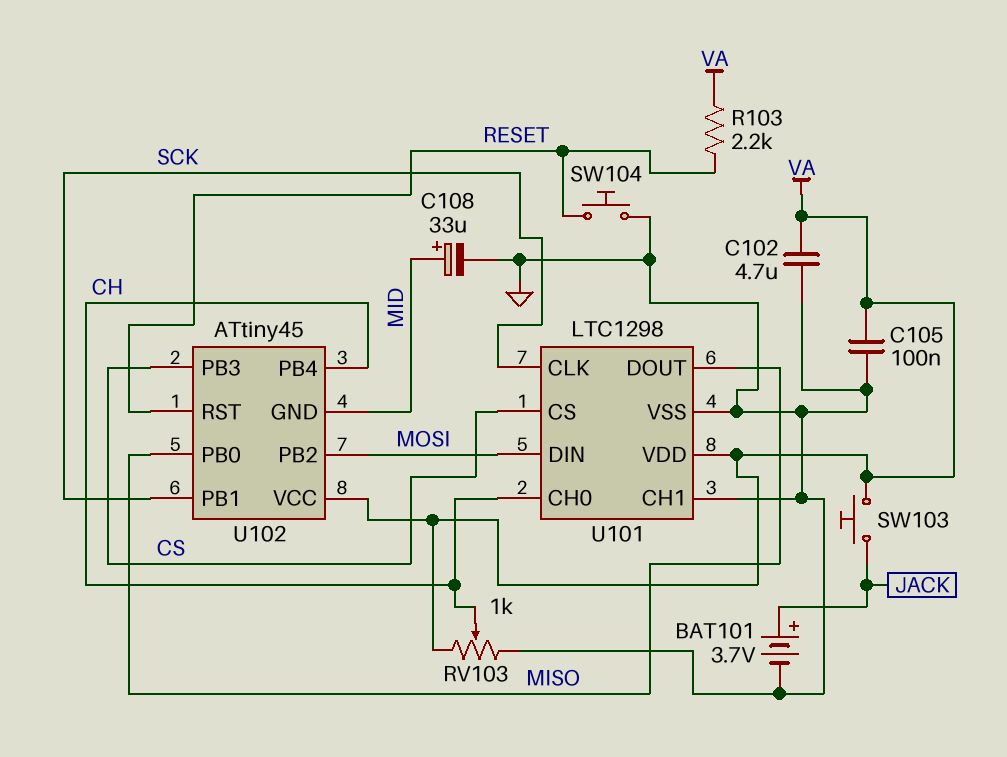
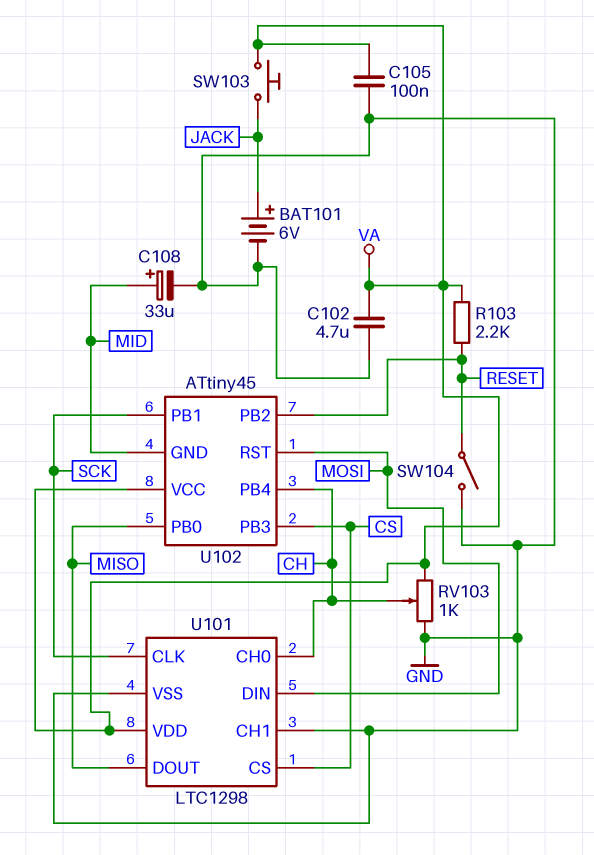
BAT101: 3.7V (plus JACK, minus GND) -> 6V (plus JACK, minus GND)
SW104: button (GND, RESET) -> switch (GND, RESET)
U102 pin PB2: MOSI -> RESET
U102 pin RST: RESET -> MOSI

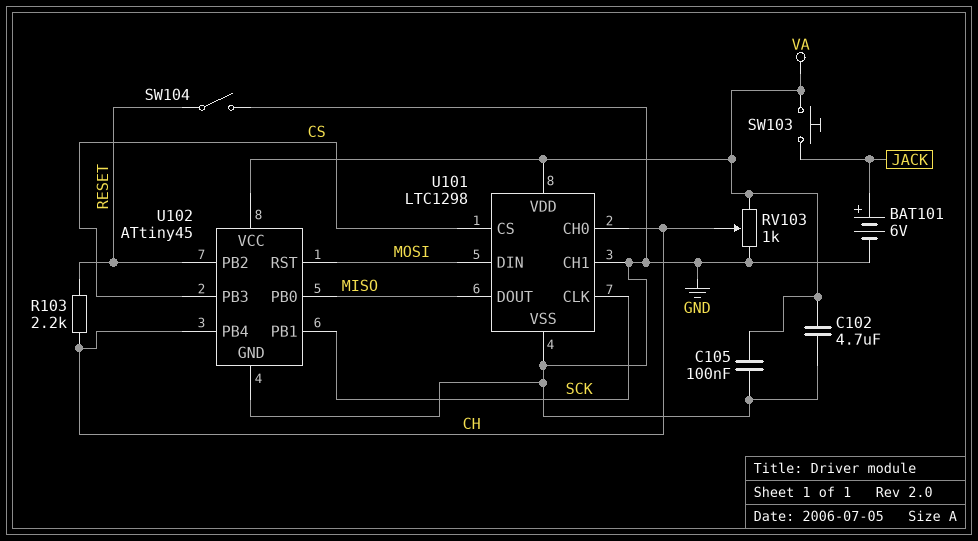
C108: 33uF (plus MID, minus GND) -> none
R103: 2.2k (RESET, VA) -> 2.2k (CH, RESET)
U102 pin GND: MID -> GND

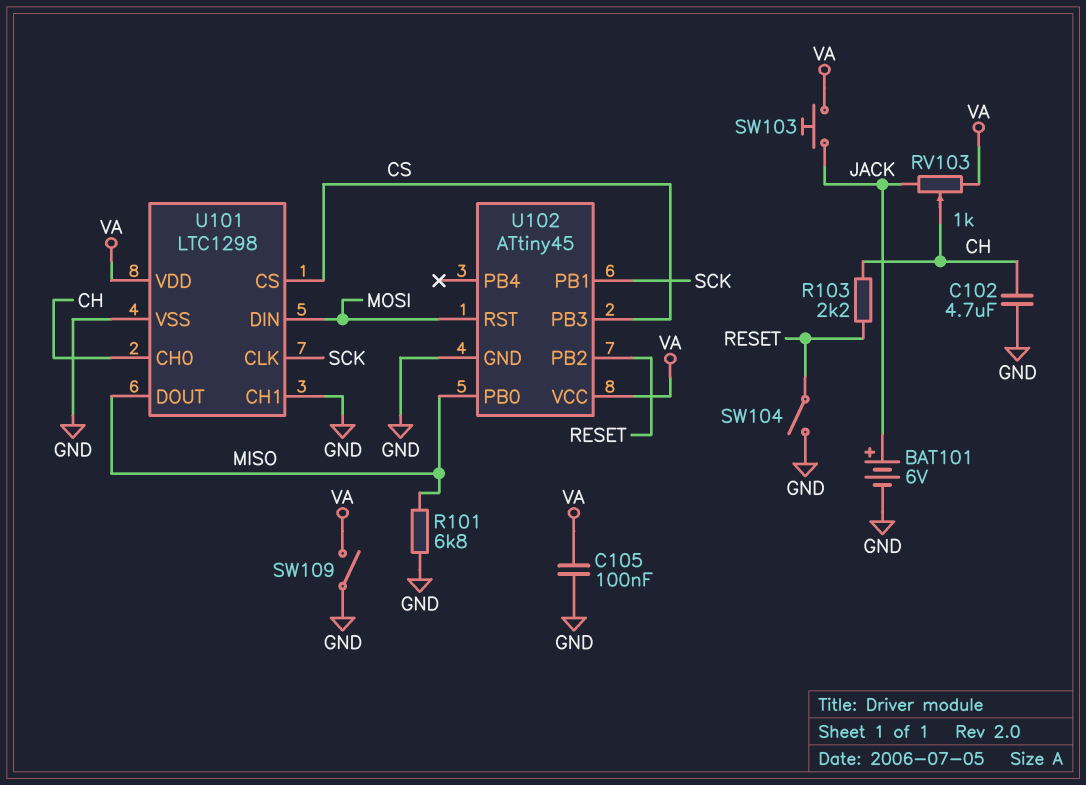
C102: 4.7uF (GND, VA) -> 4.7uF (CH, GND)
R101: none -> 6.8k (GND, MISO)
RV103: 1k (GND, VA, wiper CH) -> 1k (JACK, VA, wiper CH)
SW109: none -> switch (GND, VA)
U102 pin PB4: CH -> none

